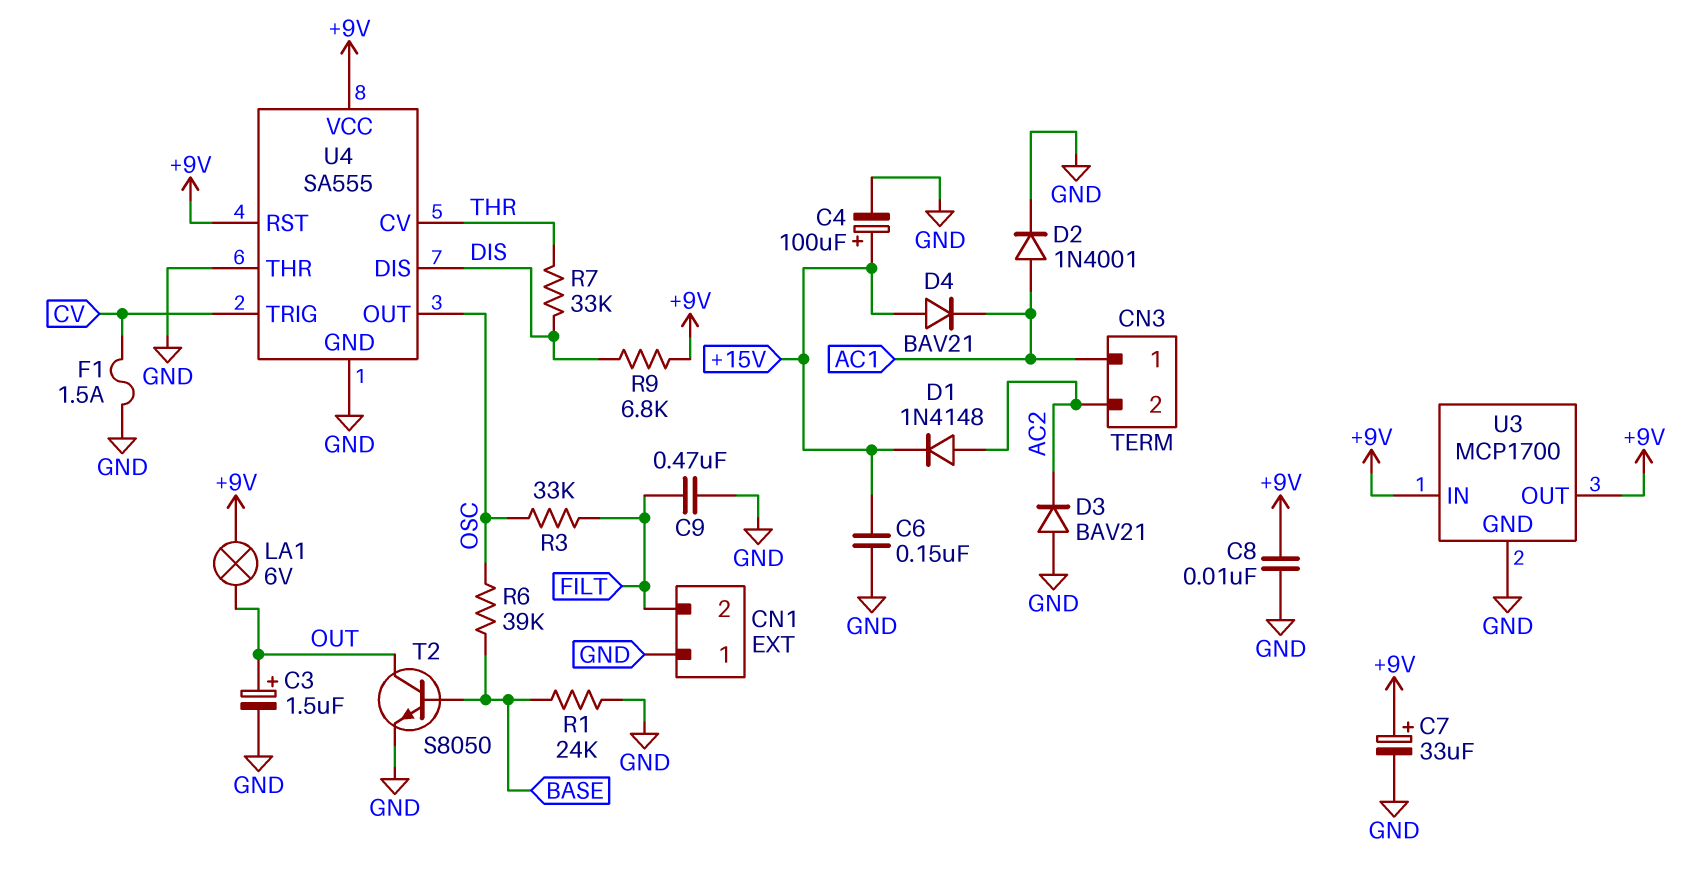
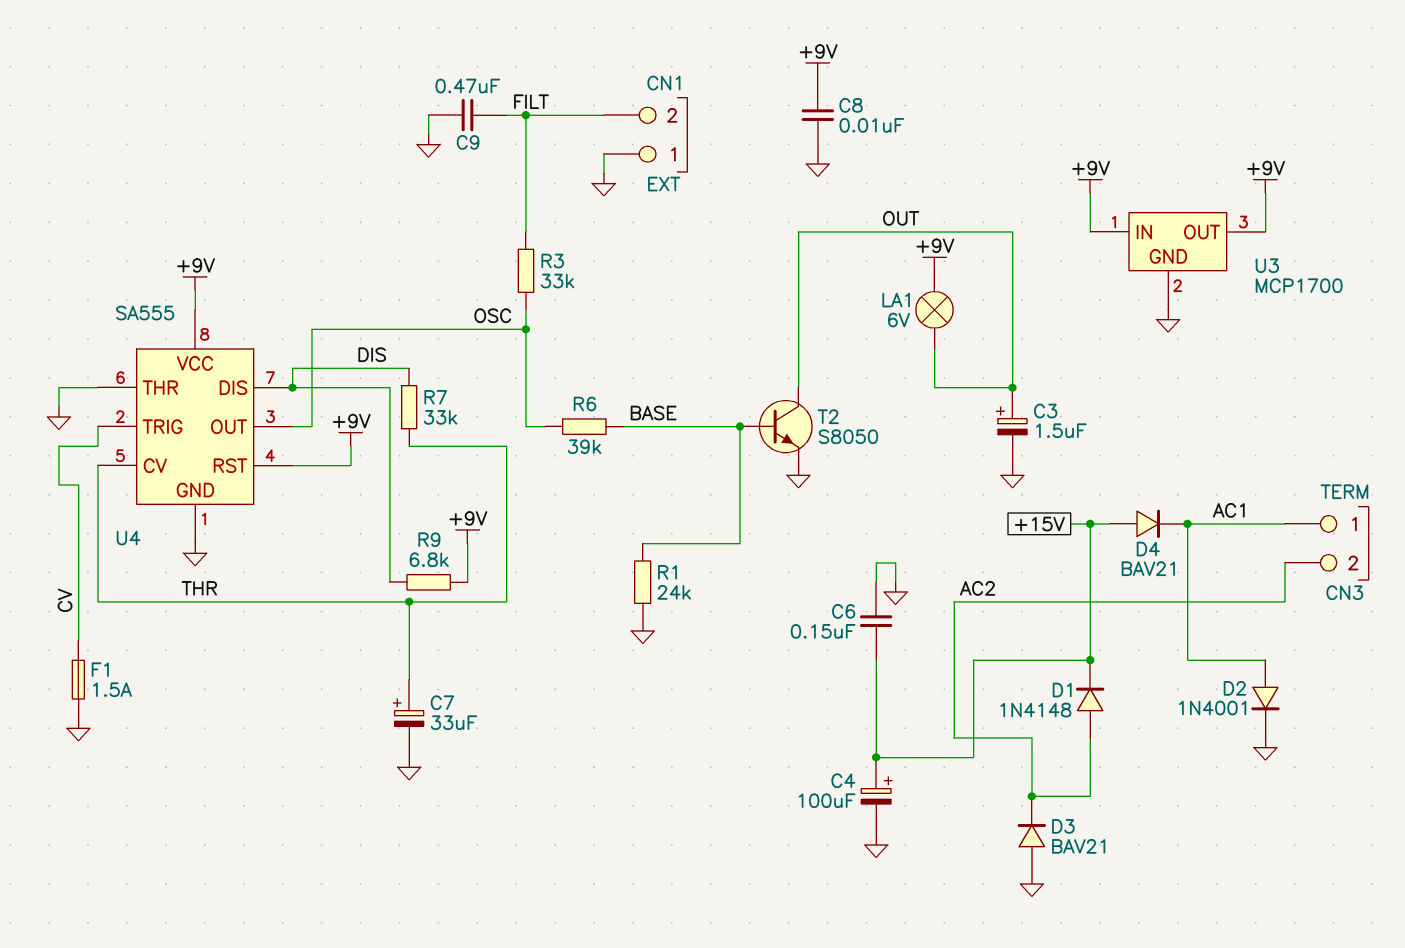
C7: 33uF (plus +9V, minus GND) -> 33uF (plus THR, minus GND)

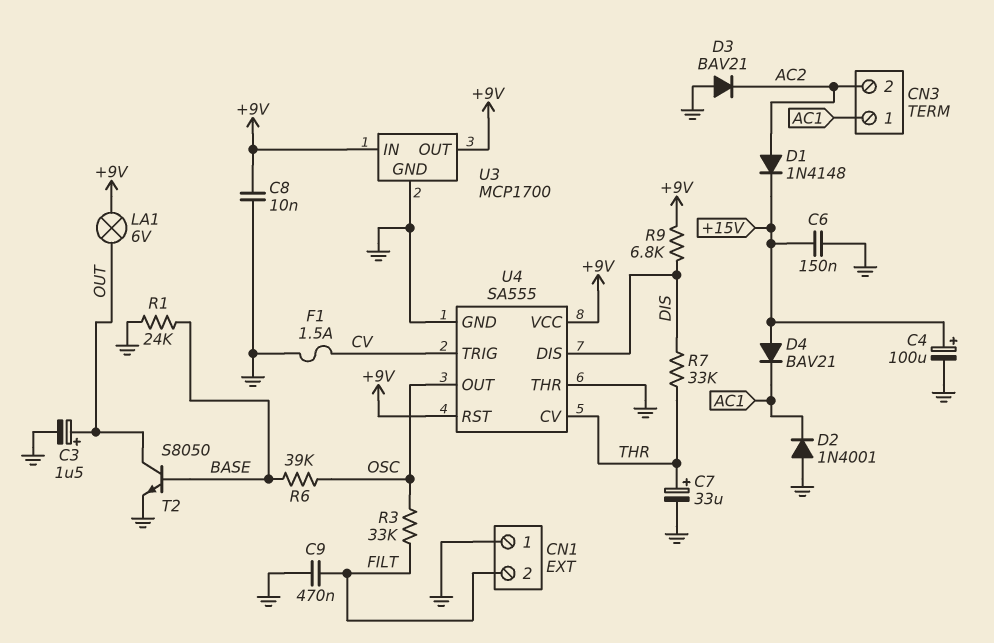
D2: diode 1N4001 (A AC1, K GND) -> diode 1N4001 (A GND, K AC1)

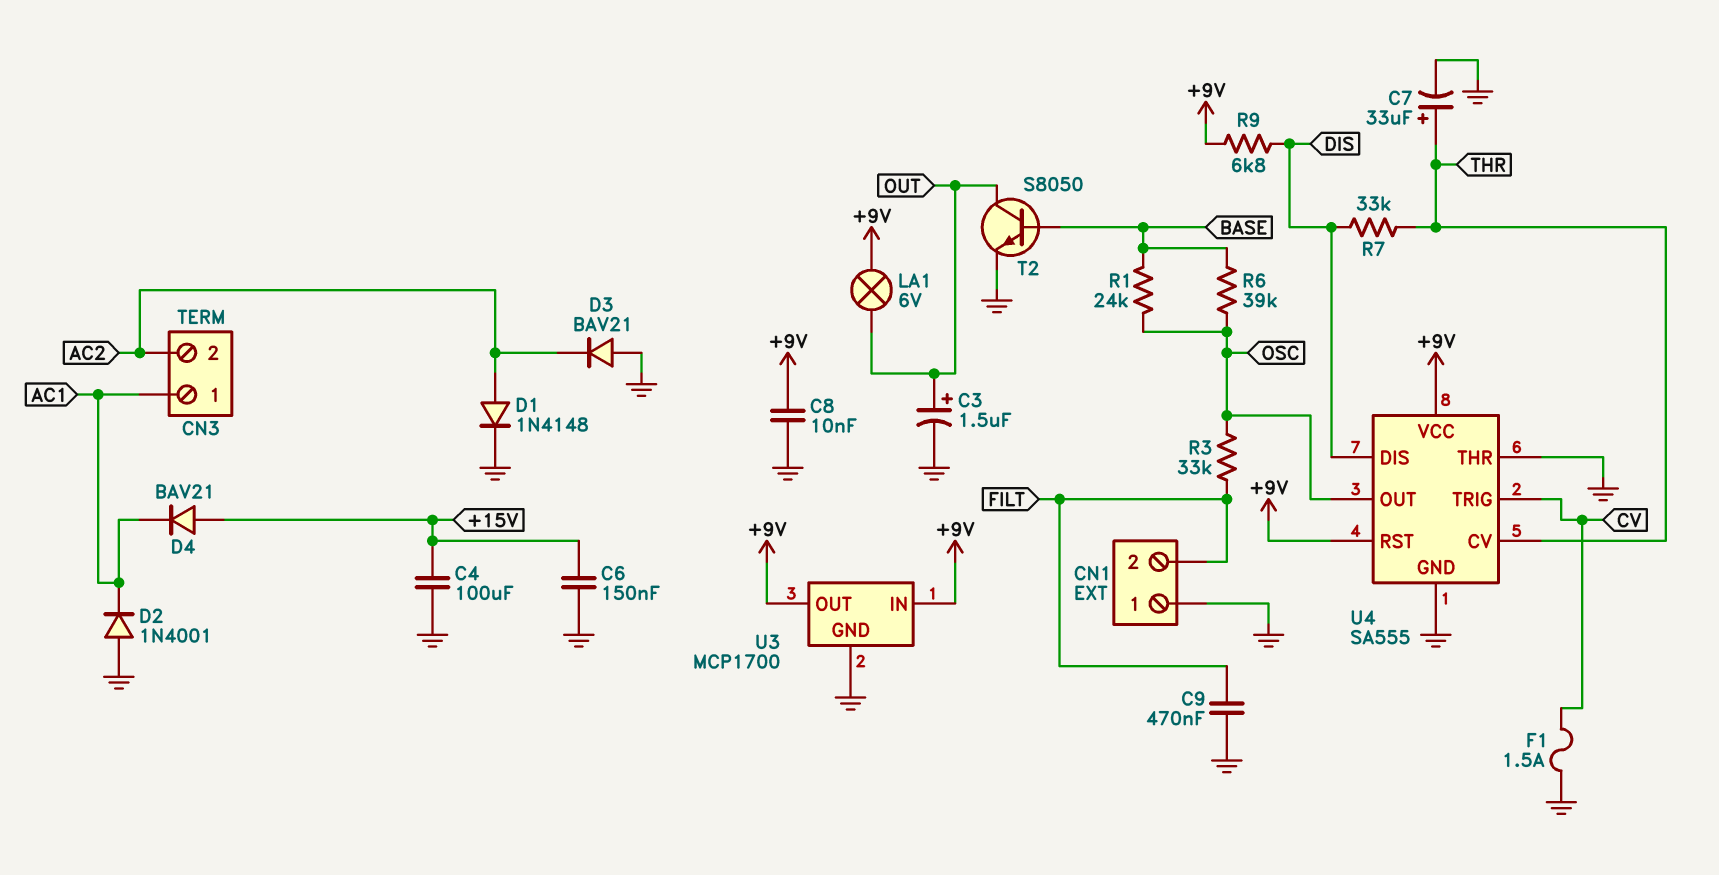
C4: 100uF (plus +15V, minus GND) -> 100uF (+15V, GND)
D1: diode 1N4148 (A AC2, K +15V) -> diode 1N4148 (A AC2, K GND)
R1: 24k (BASE, GND) -> 24k (BASE, OSC)

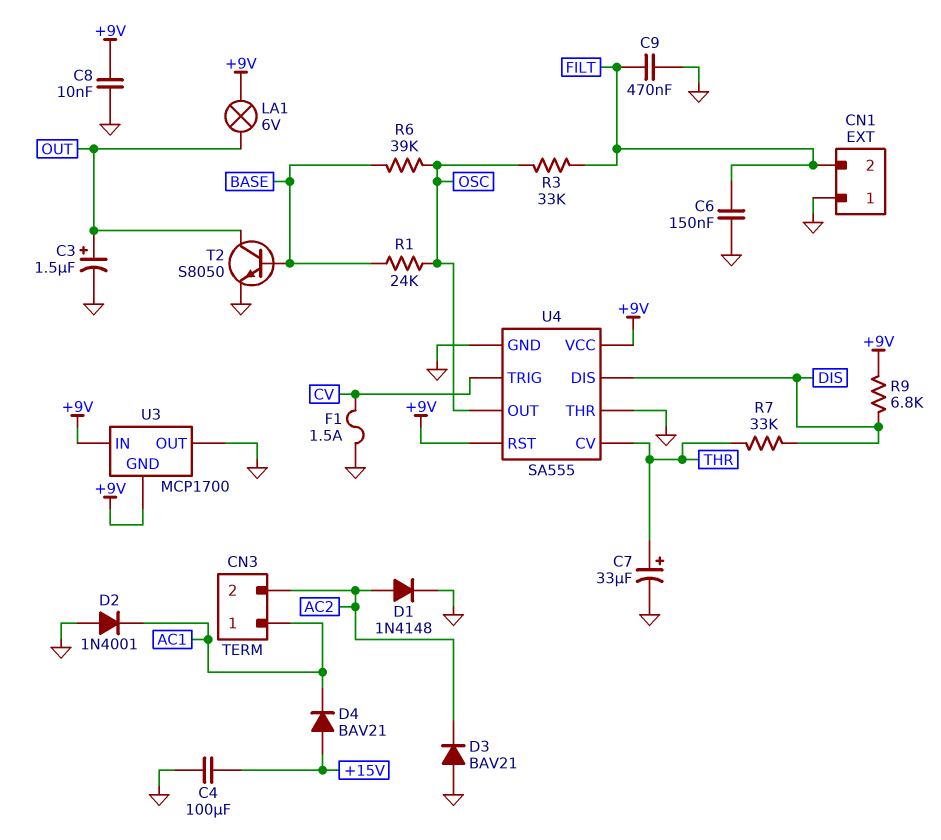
C6: 150nF (+15V, GND) -> 150nF (FILT, GND)
U3 pin GND: GND -> +9V
U3 pin OUT: +9V -> GND

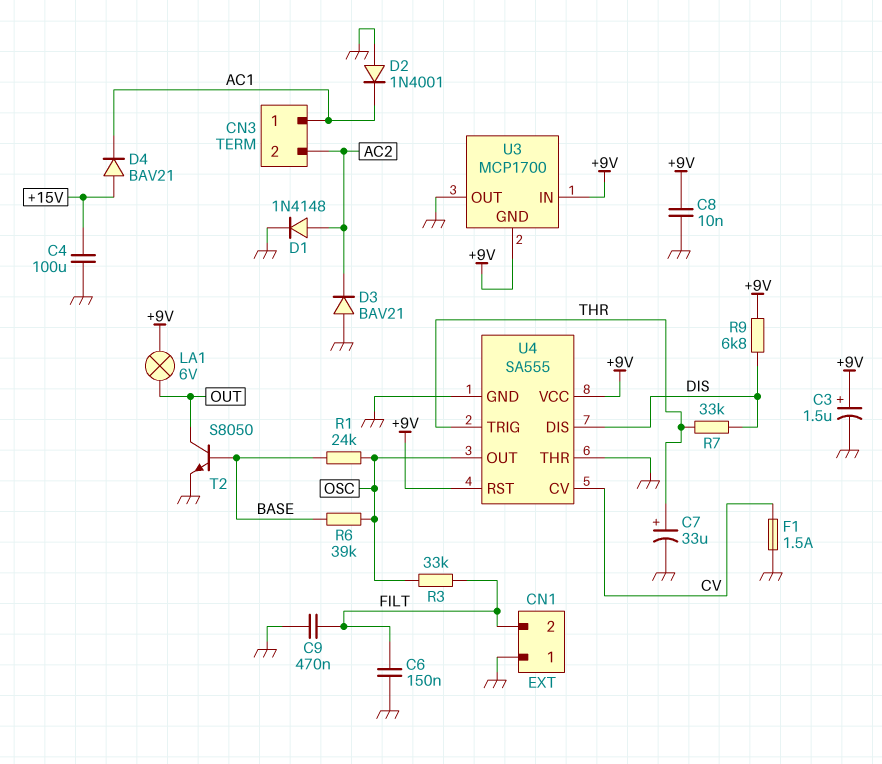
C3: 1.5uF (plus OUT, minus GND) -> 1.5uF (plus +9V, minus GND)
U4 pin CV: THR -> CV
U4 pin TRIG: CV -> THR

